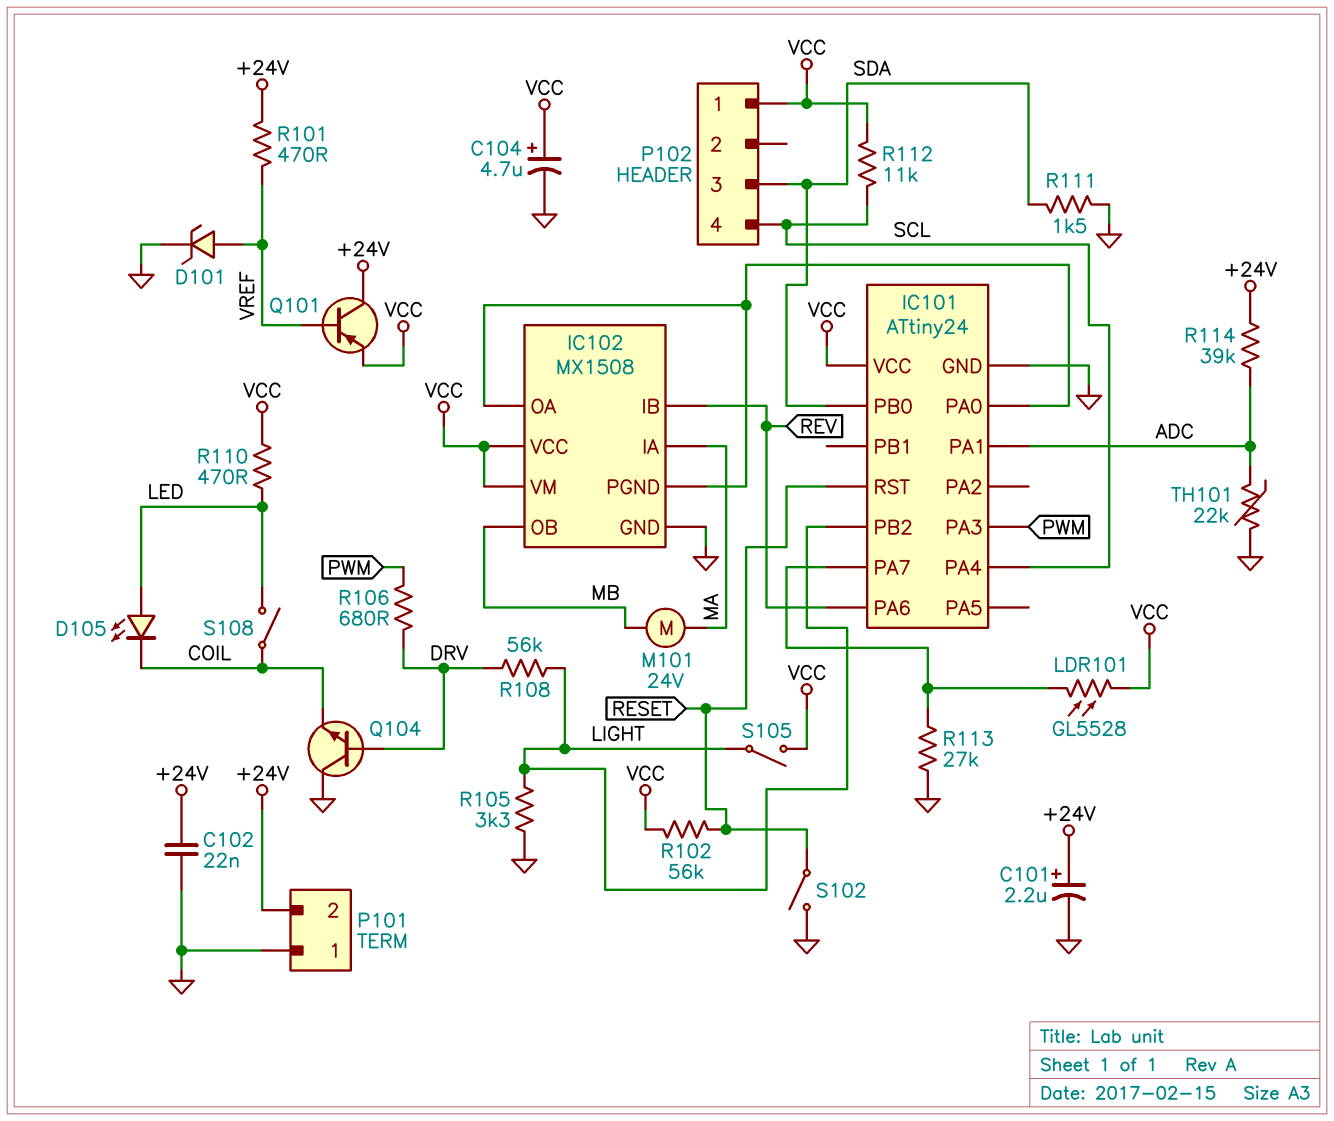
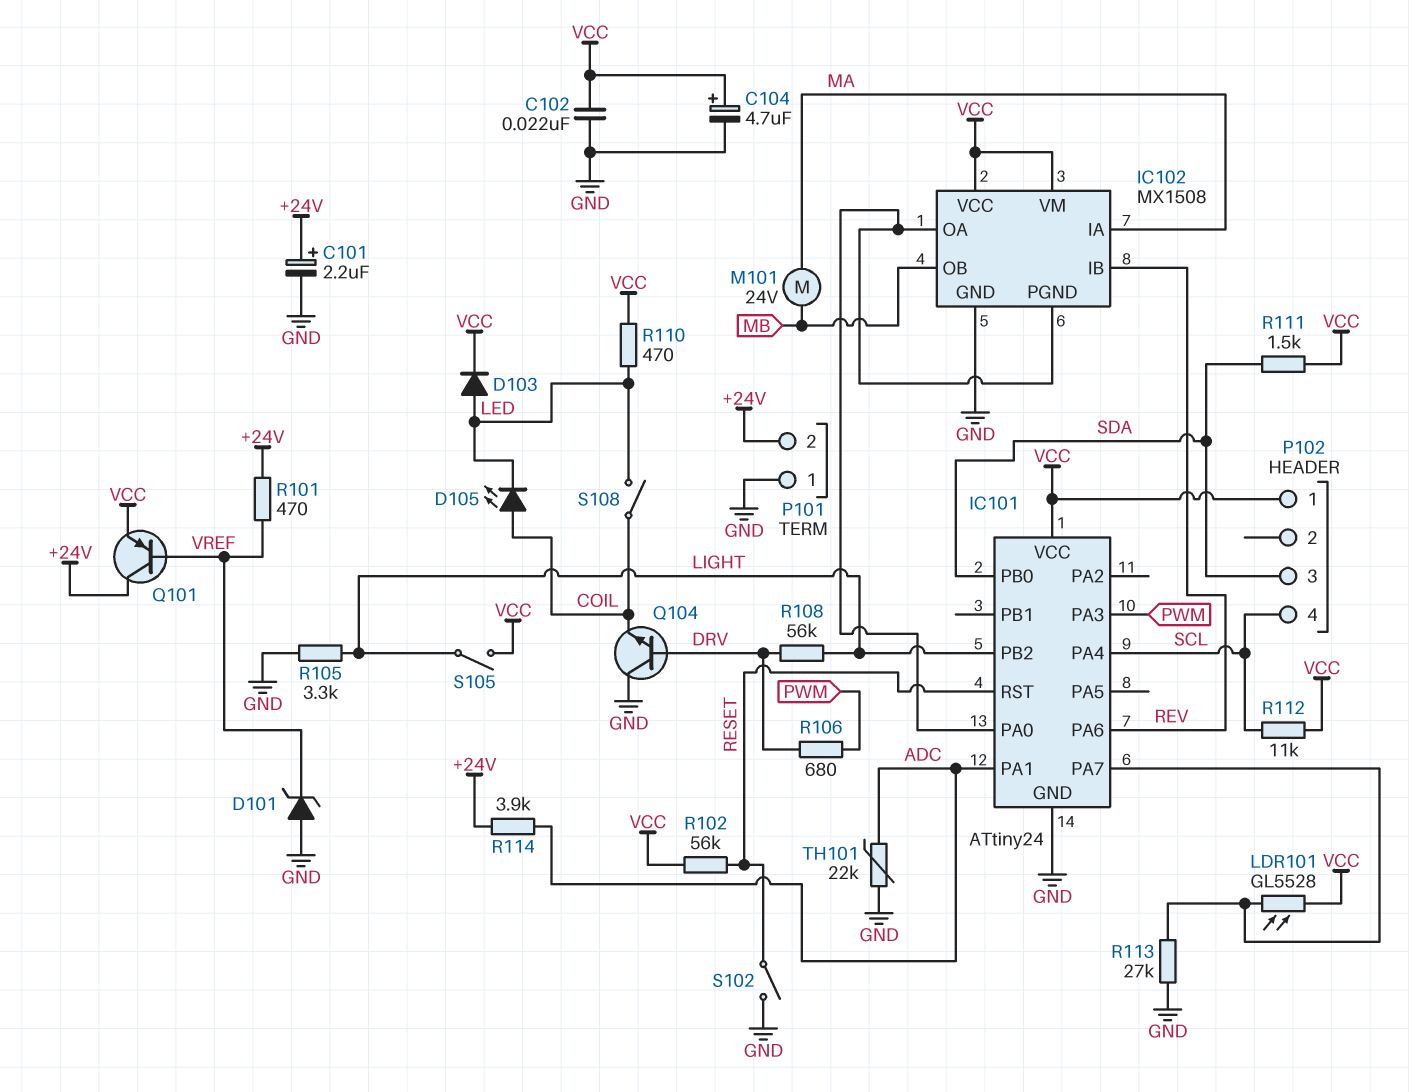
C102: 22nF (+24V, GND) -> 22nF (GND, VCC)
D101: zener (A VREF, K GND) -> zener (A GND, K VREF)
D103: none -> diode (A LED, K VCC)
D105: LED (A LED, K COIL) -> LED (A COIL, K LED)
R111: 1.5k (GND, SDA) -> 1.5k (SDA, VCC)
R114: 39k (+24V, ADC) -> 3.9k (+24V, ADC)

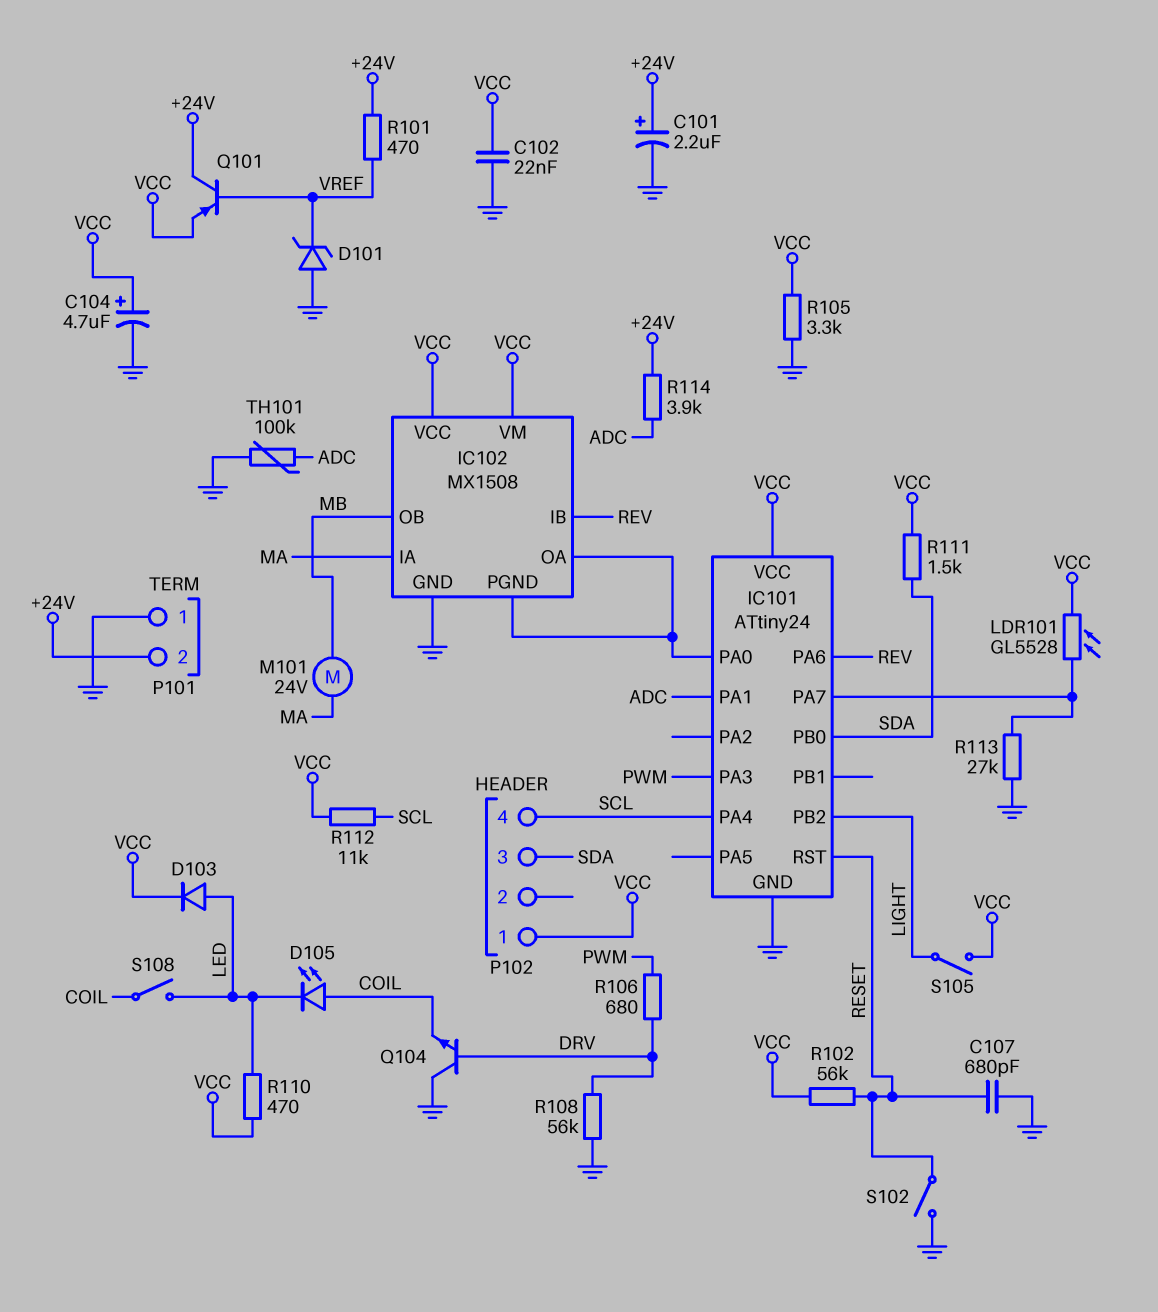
C107: none -> 680pF (GND, RESET)
R105: 3.3k (GND, LIGHT) -> 3.3k (GND, VCC)
R108: 56k (DRV, LIGHT) -> 56k (DRV, GND)
TH101: 22k (ADC, GND) -> 100k (ADC, GND)

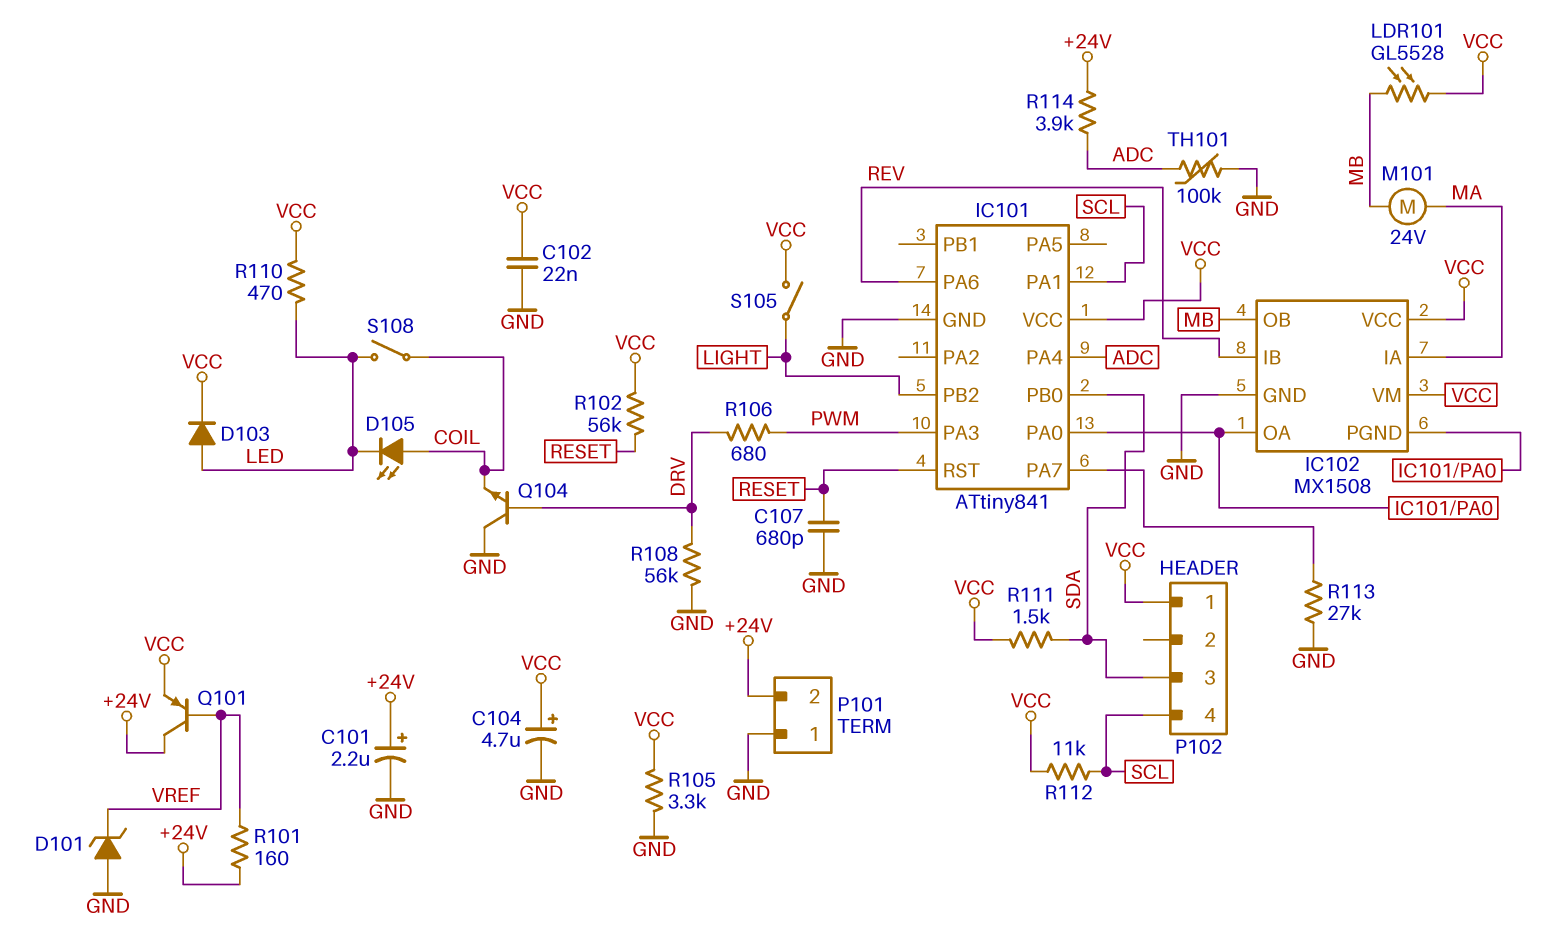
IC101: ATtiny24 -> ATtiny841
IC101 pin PA1: ADC -> SCL
IC101 pin PA4: SCL -> ADC
LDR101: GL5528 (IC101/PA7, VCC) -> GL5528 (MB, VCC)
R101: 470 (+24V, VREF) -> 160 (+24V, VREF)
S102: switch (GND, RESET) -> none

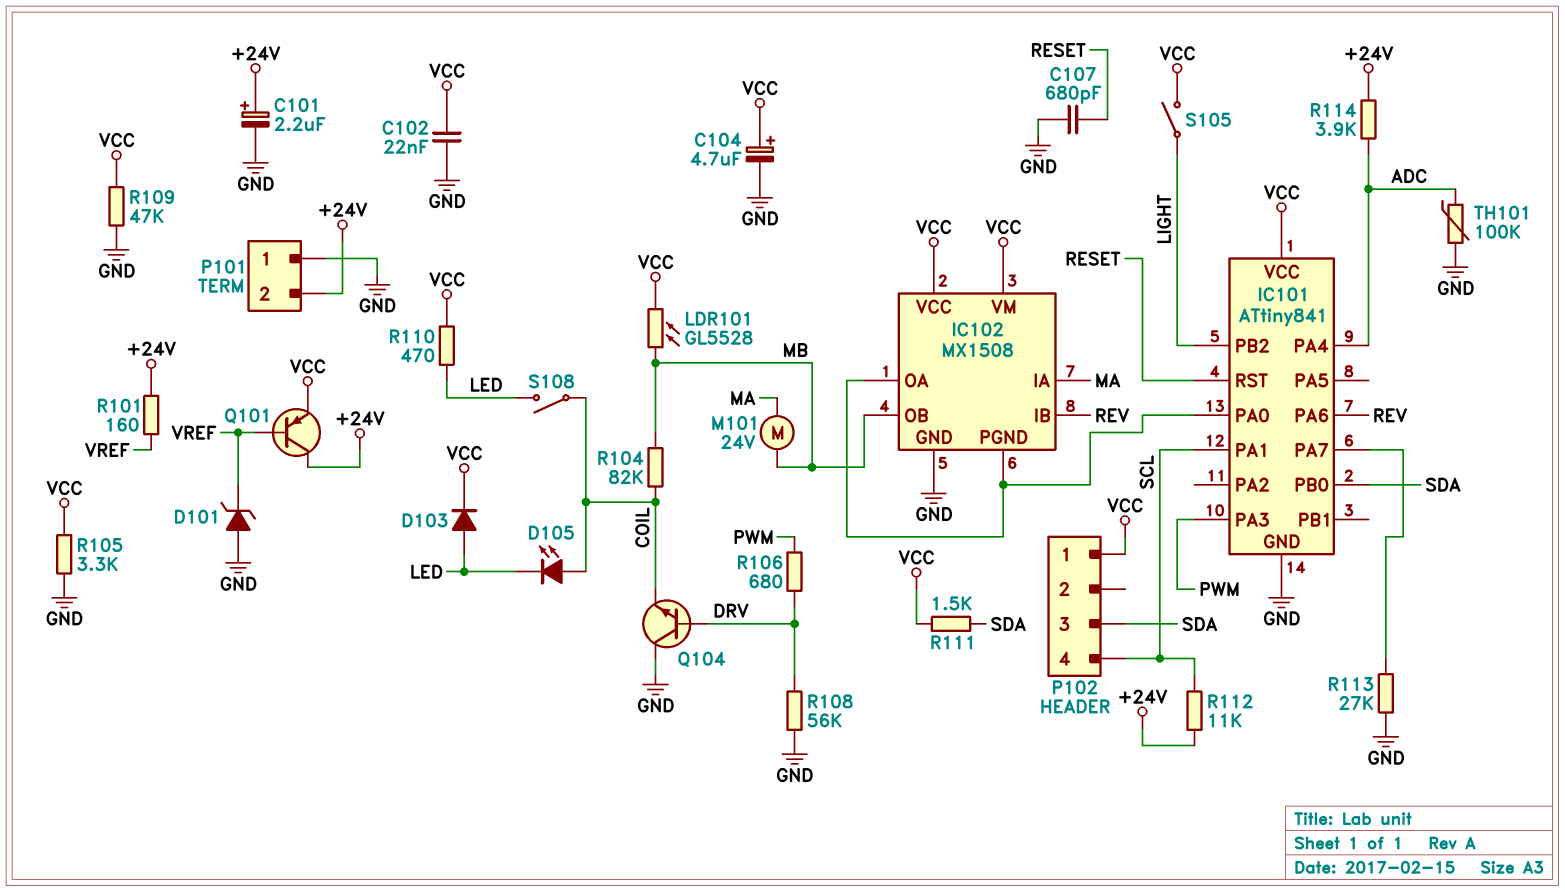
R102: 56k (RESET, VCC) -> none
R104: none -> 82k (COIL, MB)
R109: none -> 47k (GND, VCC)
R112: 11k (SCL, VCC) -> 11k (+24V, SCL)

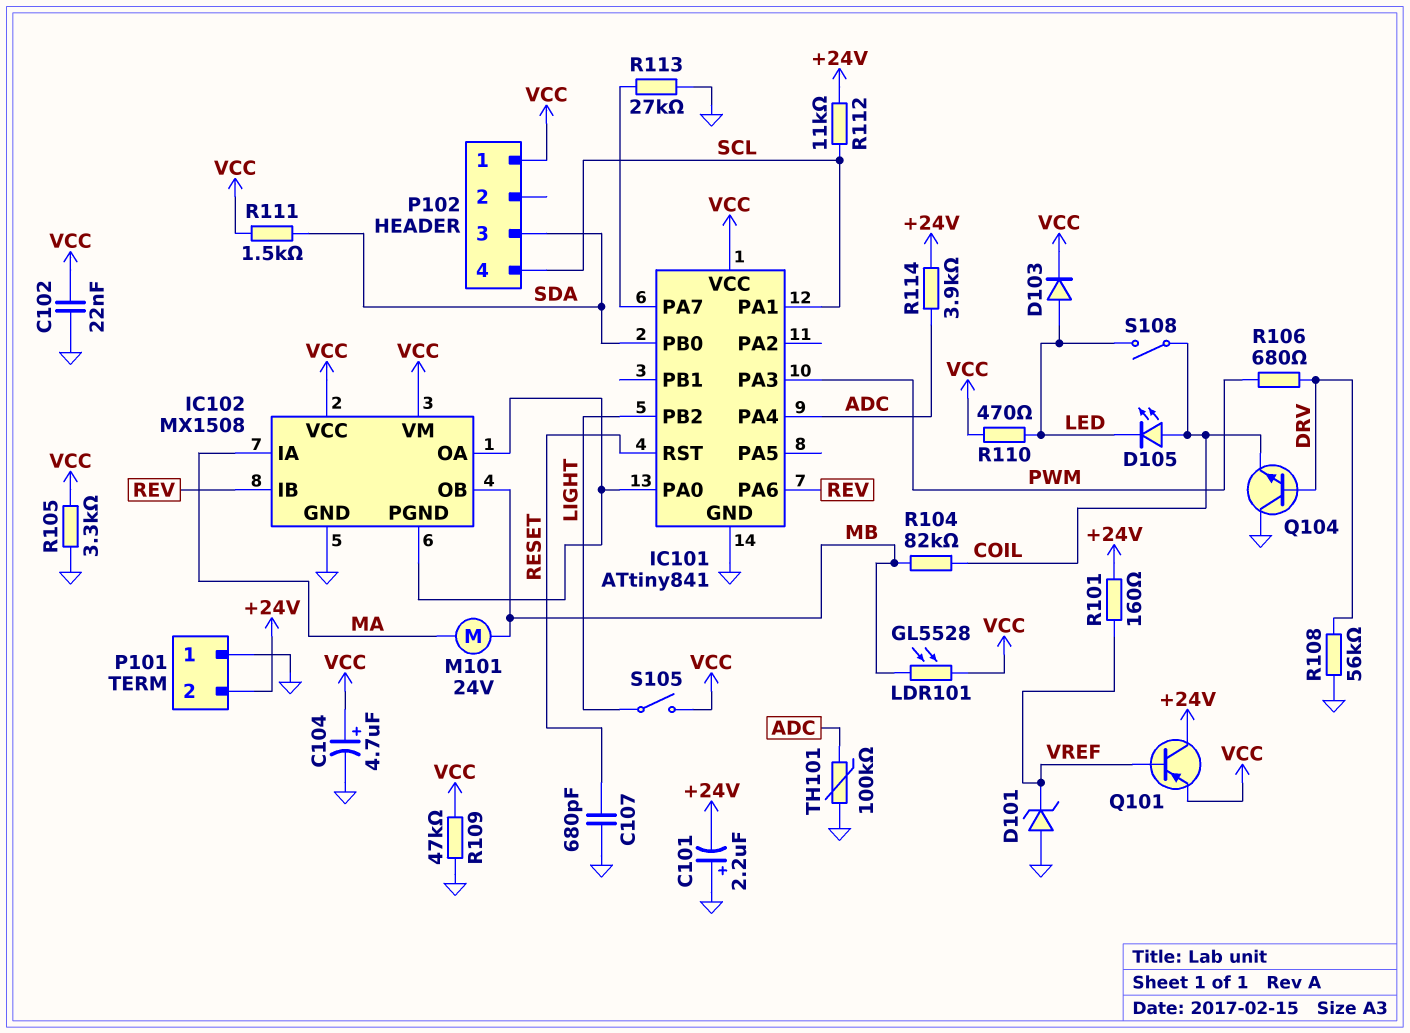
C101: 2.2uF (plus +24V, minus GND) -> 2.2uF (plus GND, minus +24V)

